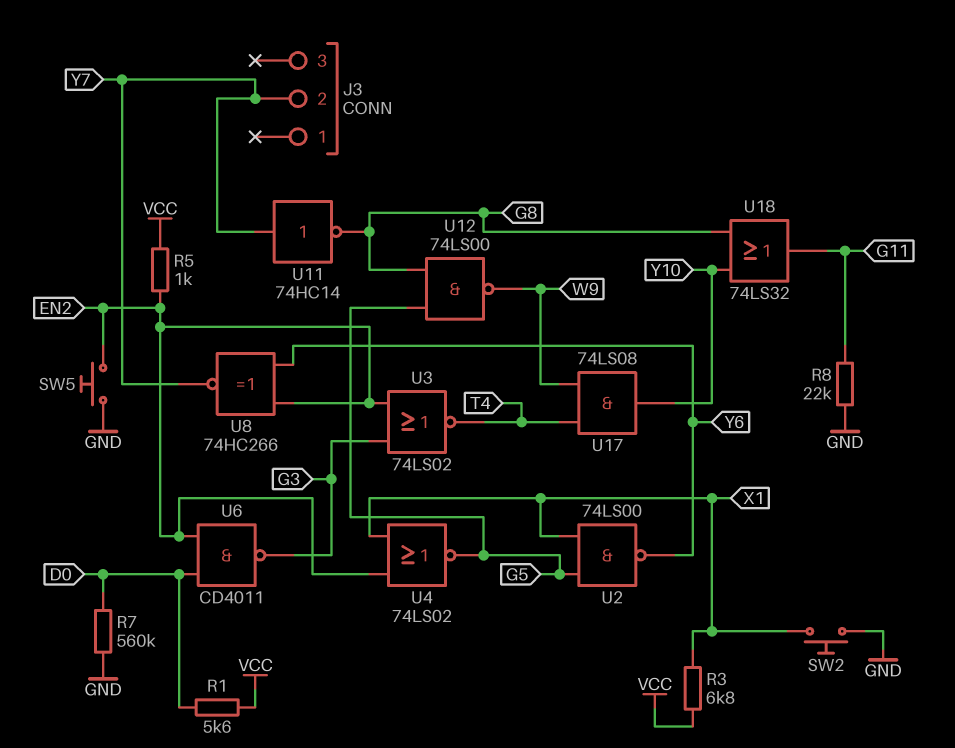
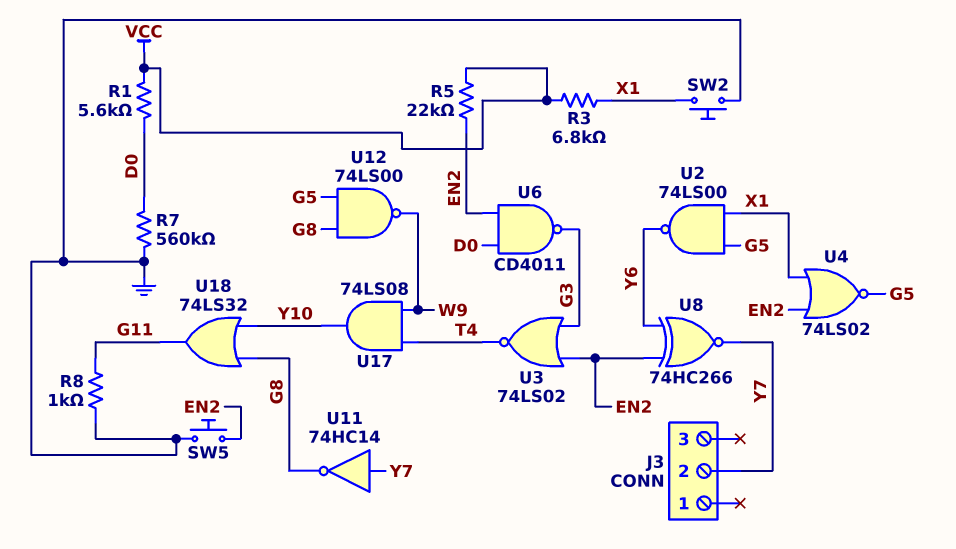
R5: 1k (EN2, VCC) -> 22k (EN2, VCC)
R8: 22k (G11, GND) -> 1k (G11, GND)

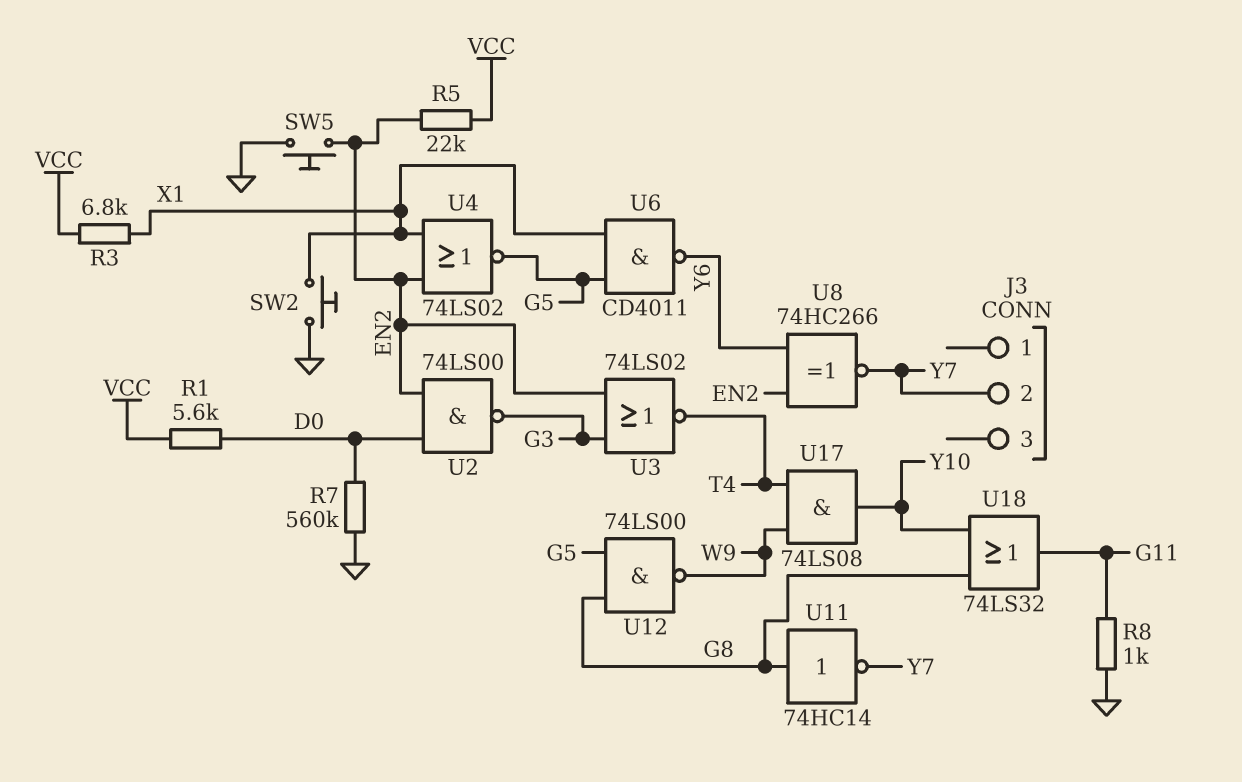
U2: NAND 74LS00 (in G5, in X1, out Y6) -> NAND 74LS00 (in D0, in EN2, out G3)
U6: NAND CD4011 (in D0, in EN2, out G3) -> NAND CD4011 (in G5, in X1, out Y6)
U11: NOT 74HC14 (in Y7, out G8) -> NOT 74HC14 (in G8, out Y7)

